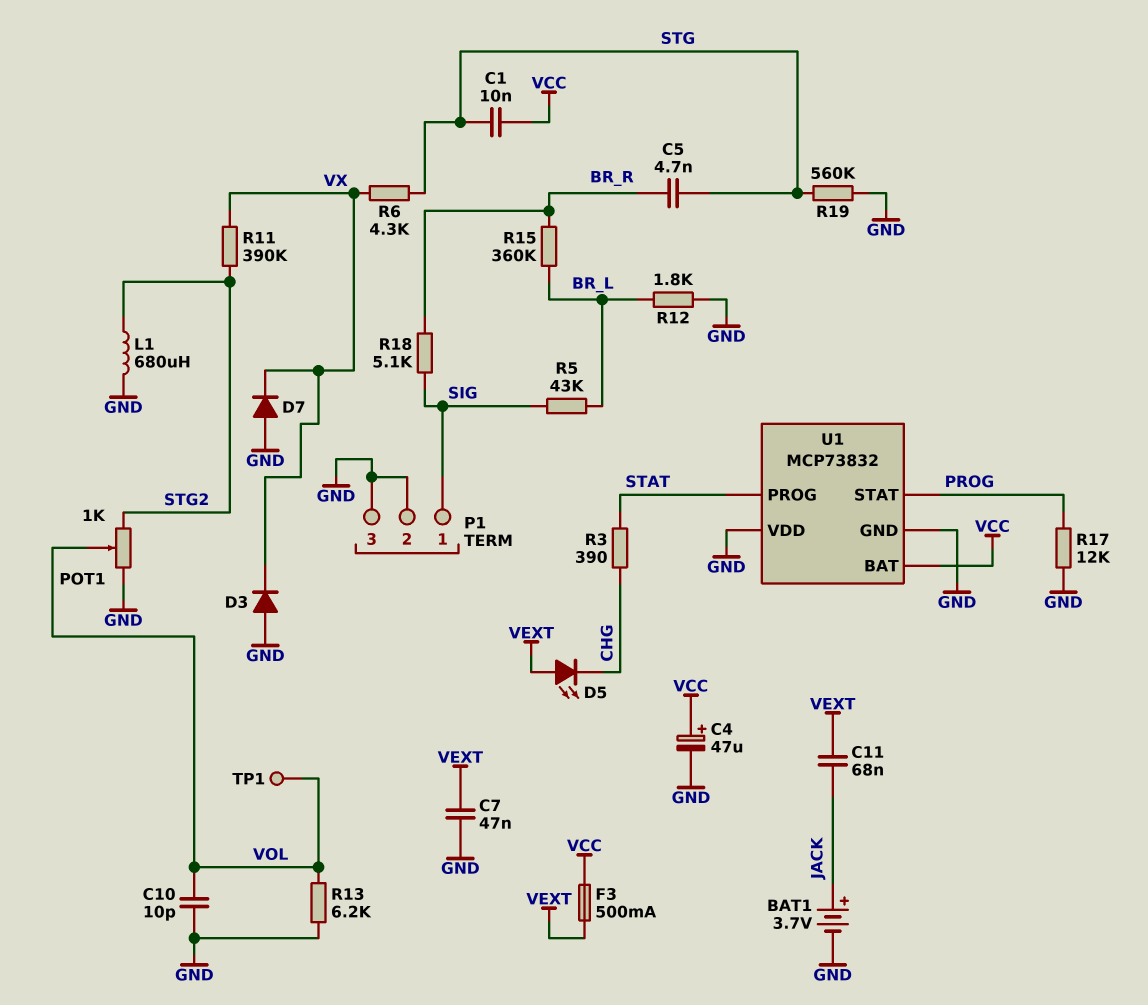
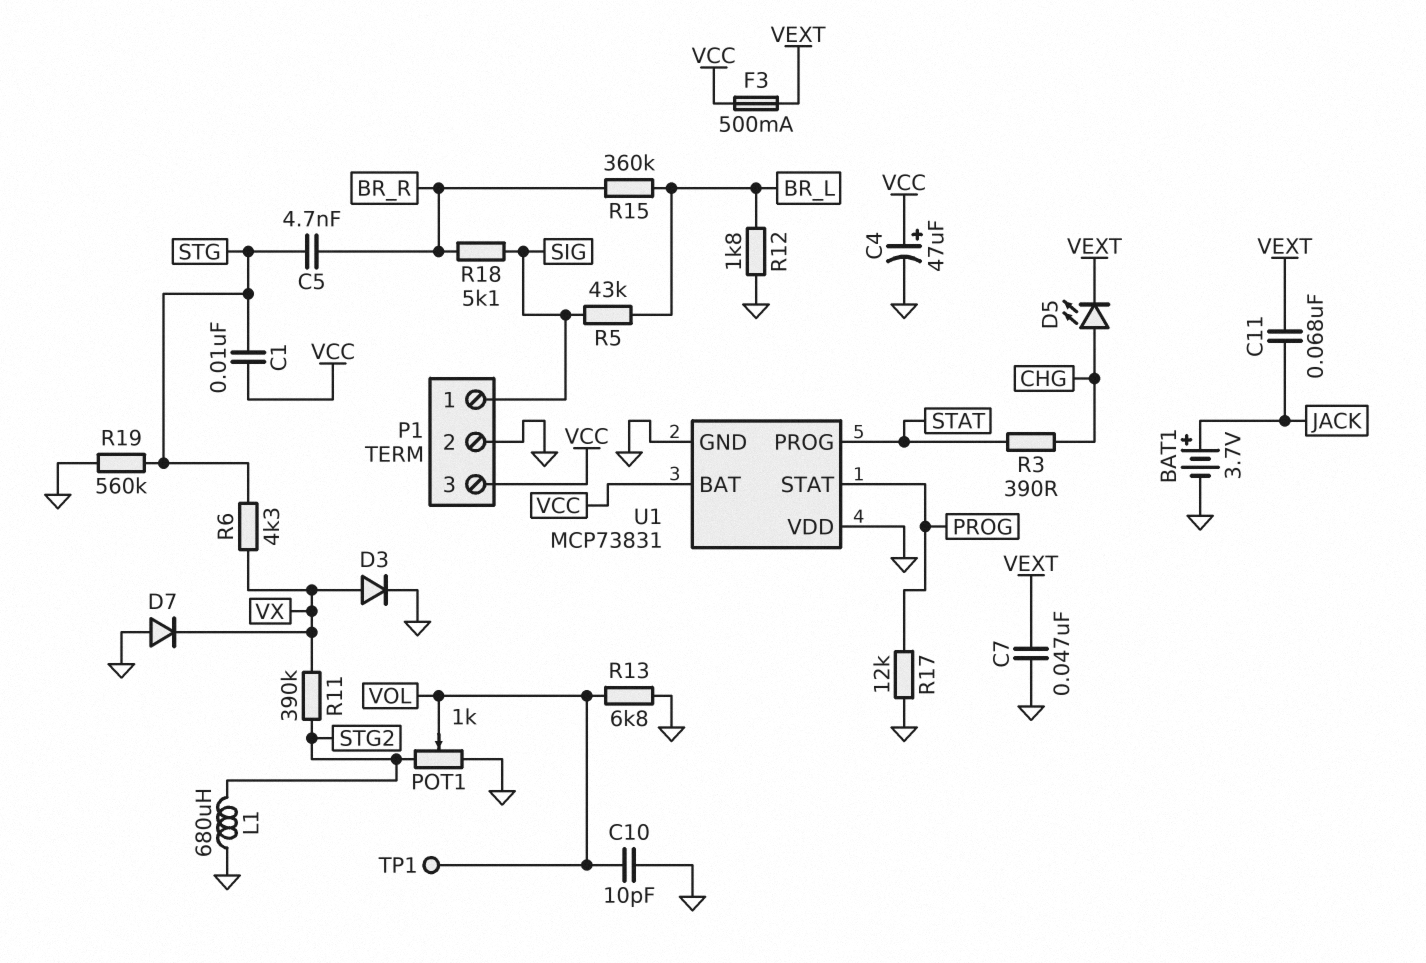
D3: diode (A GND, K VX) -> diode (A VX, K GND)
D5: LED (A VEXT, K CHG) -> LED (A CHG, K VEXT)
P1 pin 3: GND -> VCC
R13: 6.2k (GND, VOL) -> 6.8k (GND, VOL)
U1: MCP73832 -> MCP73831

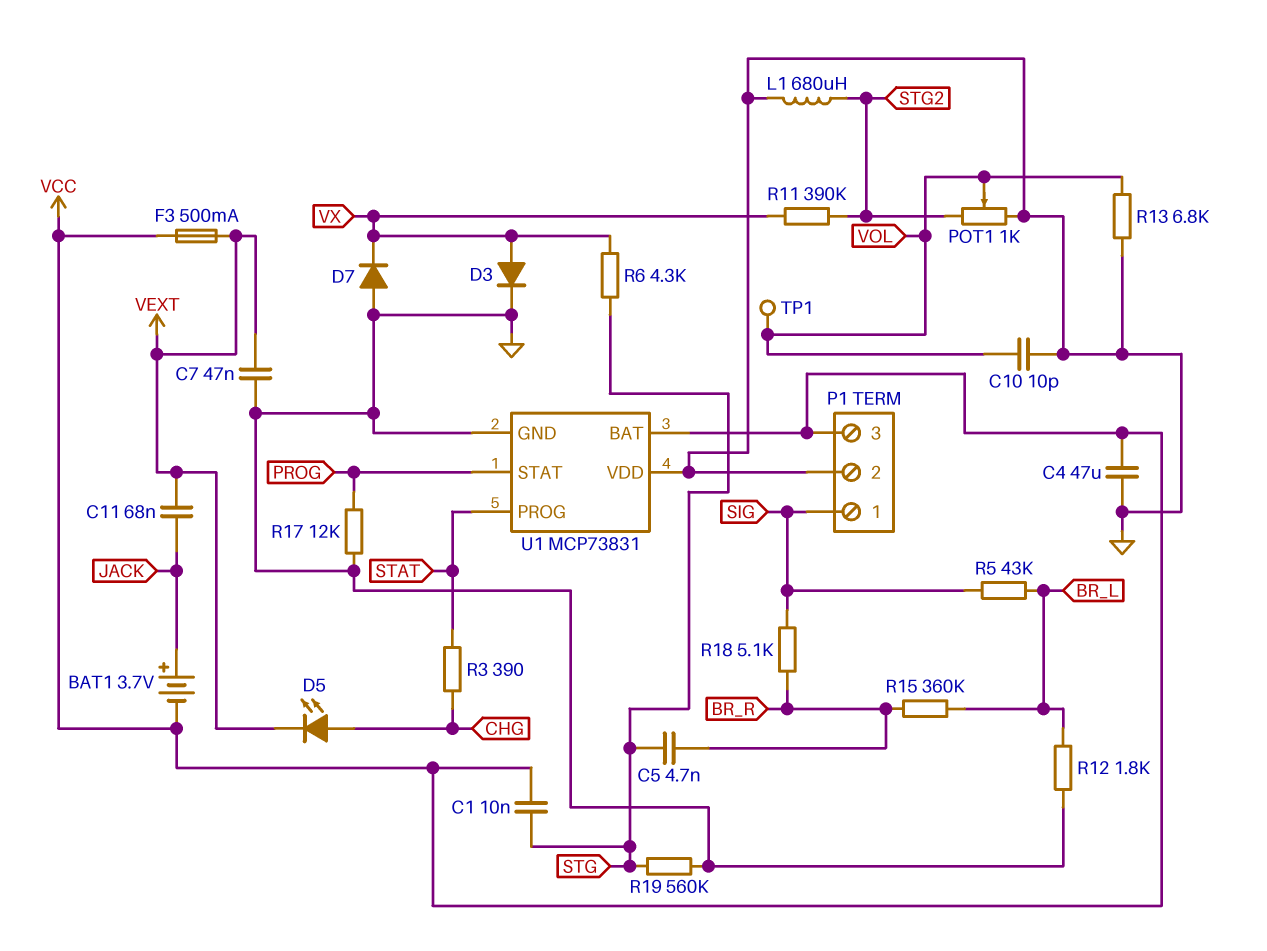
BAT1: 3.7V (plus JACK, minus GND) -> 3.7V (plus JACK, minus VCC)
C4: 47uF (plus VCC, minus GND) -> 47uF (GND, VCC)

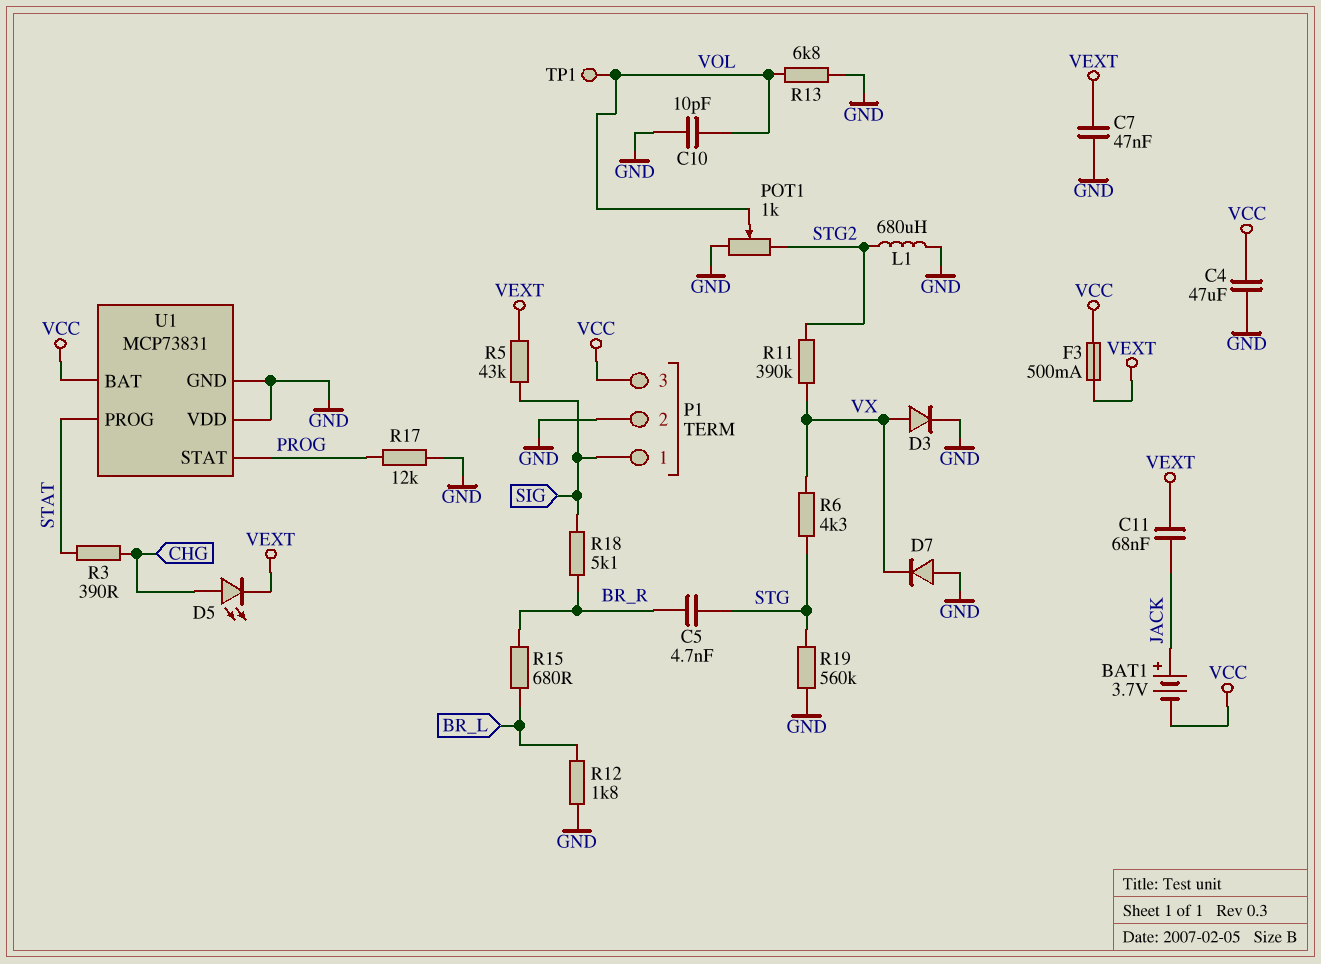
C1: 10nF (STG, VCC) -> none
R5: 43k (BR_L, SIG) -> 43k (SIG, VEXT)
R15: 360k (BR_L, BR_R) -> 680 (BR_L, BR_R)

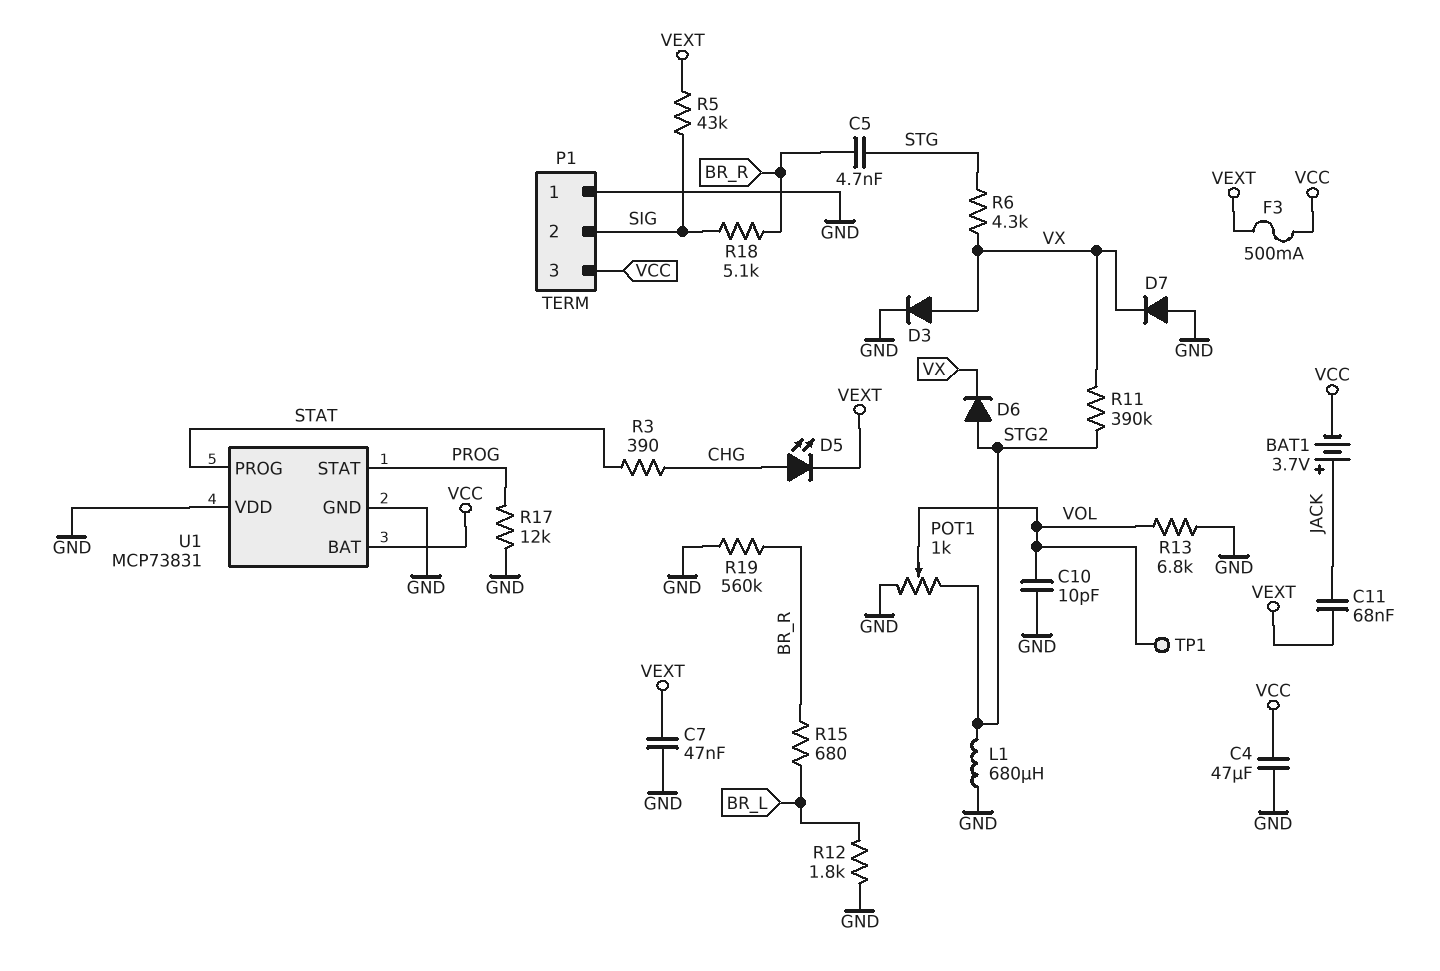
D6: none -> diode (A STG2, K VX)
P1 pin 1: SIG -> GND
P1 pin 2: GND -> SIG
R19: 560k (GND, STG) -> 560k (BR_R, GND)

